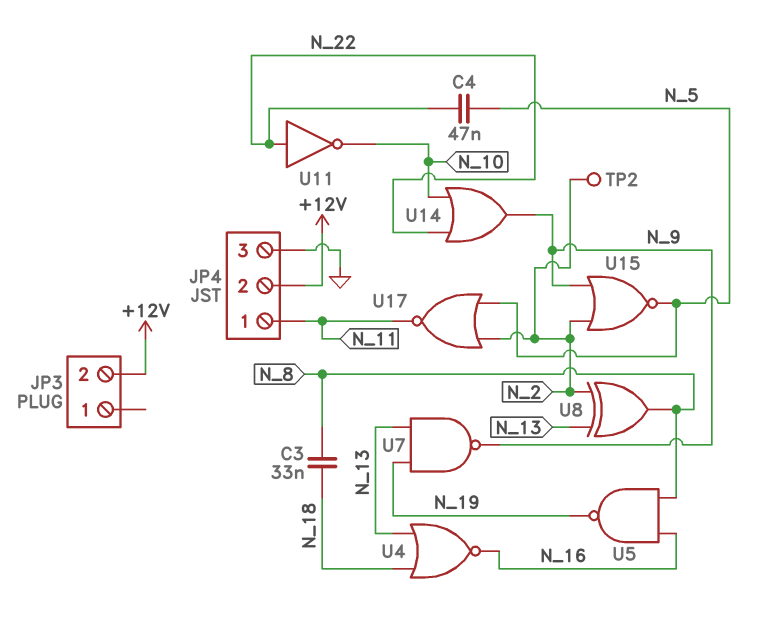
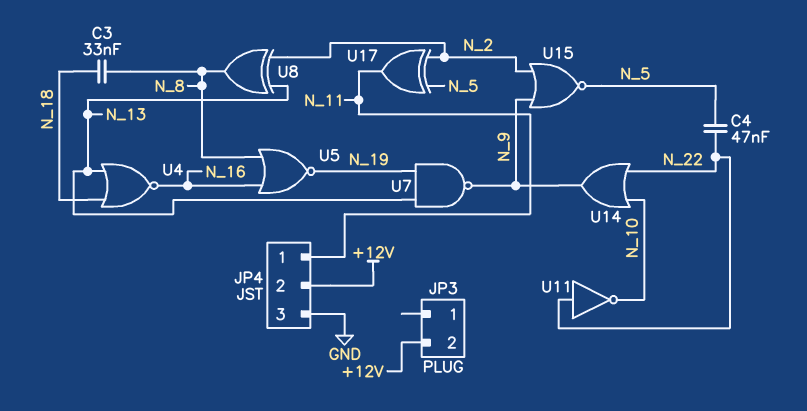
TP2: test point (N_2) -> none
U5: NAND (in N_8, in N_16, out N_19) -> NOR (in N_8, in N_16, out N_19)
U17: NOR (in N_2, in N_5, out N_11) -> XOR (in N_2, in N_5, out N_11)

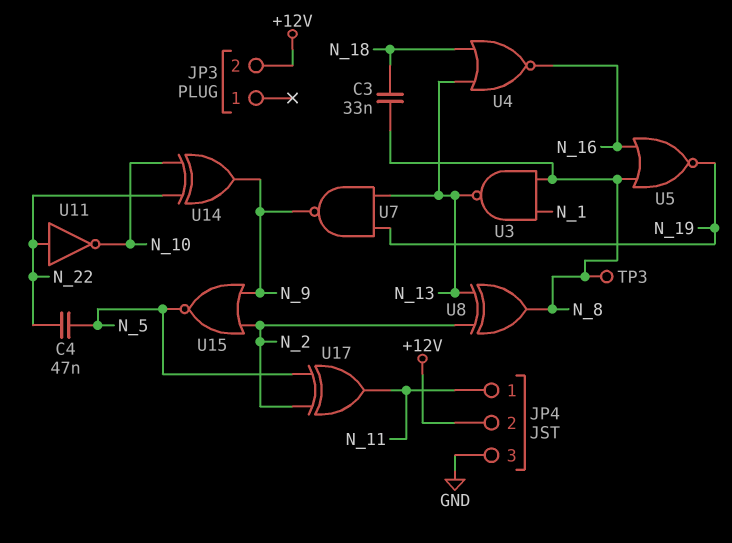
TP3: none -> test point (N_8)
U3: none -> NAND (in N_1, in N_8, out N_13)
U14: OR (in N_10, in N_22, out N_9) -> XOR (in N_10, in N_22, out N_9)

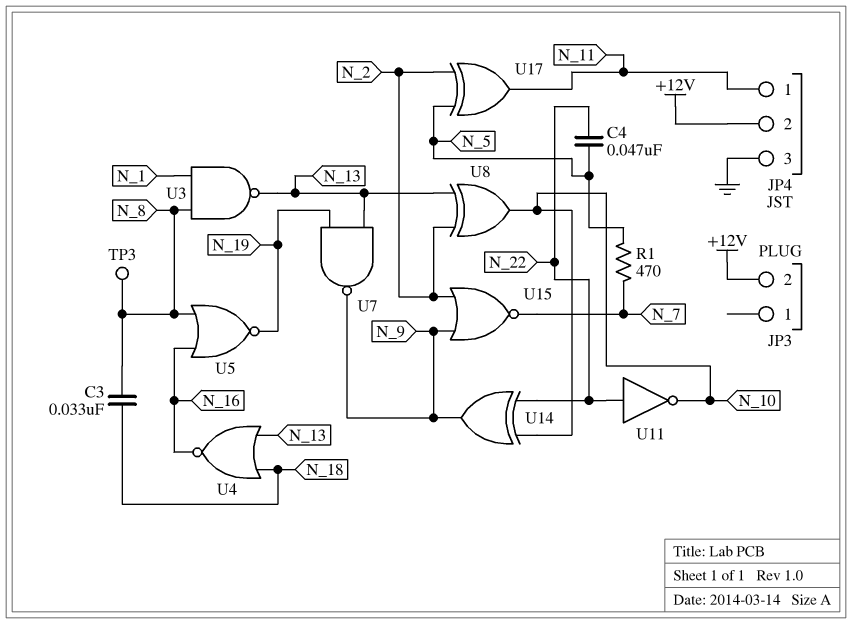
R1: none -> 470 (N_5, N_7)
U8: XOR (in N_2, in N_13, out N_8) -> XOR (in N_2, in N_13, out N_10)
U15: NOR (in N_2, in N_9, out N_5) -> NOR (in N_2, in N_9, out N_7)

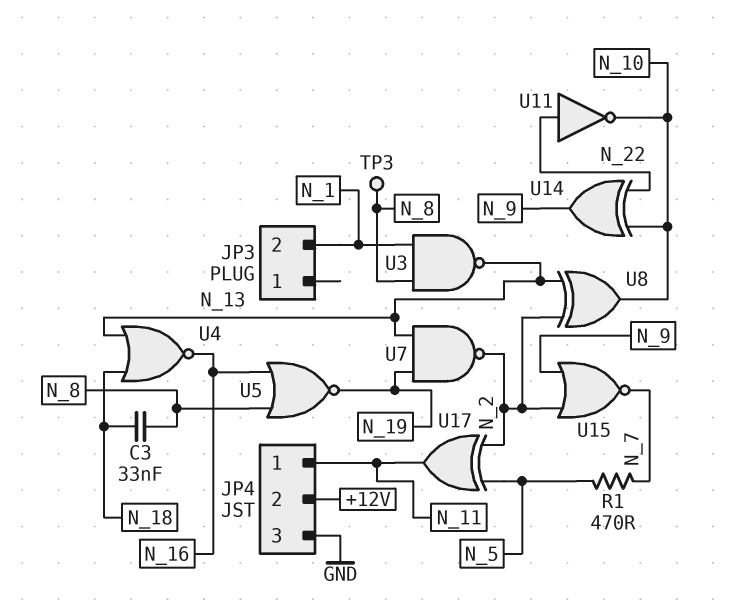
C4: 47nF (N_5, N_22) -> none
JP3 pin 2: +12V -> N_1
U7: NAND (in N_13, in N_19, out N_9) -> NAND (in N_13, in N_19, out N_2)

